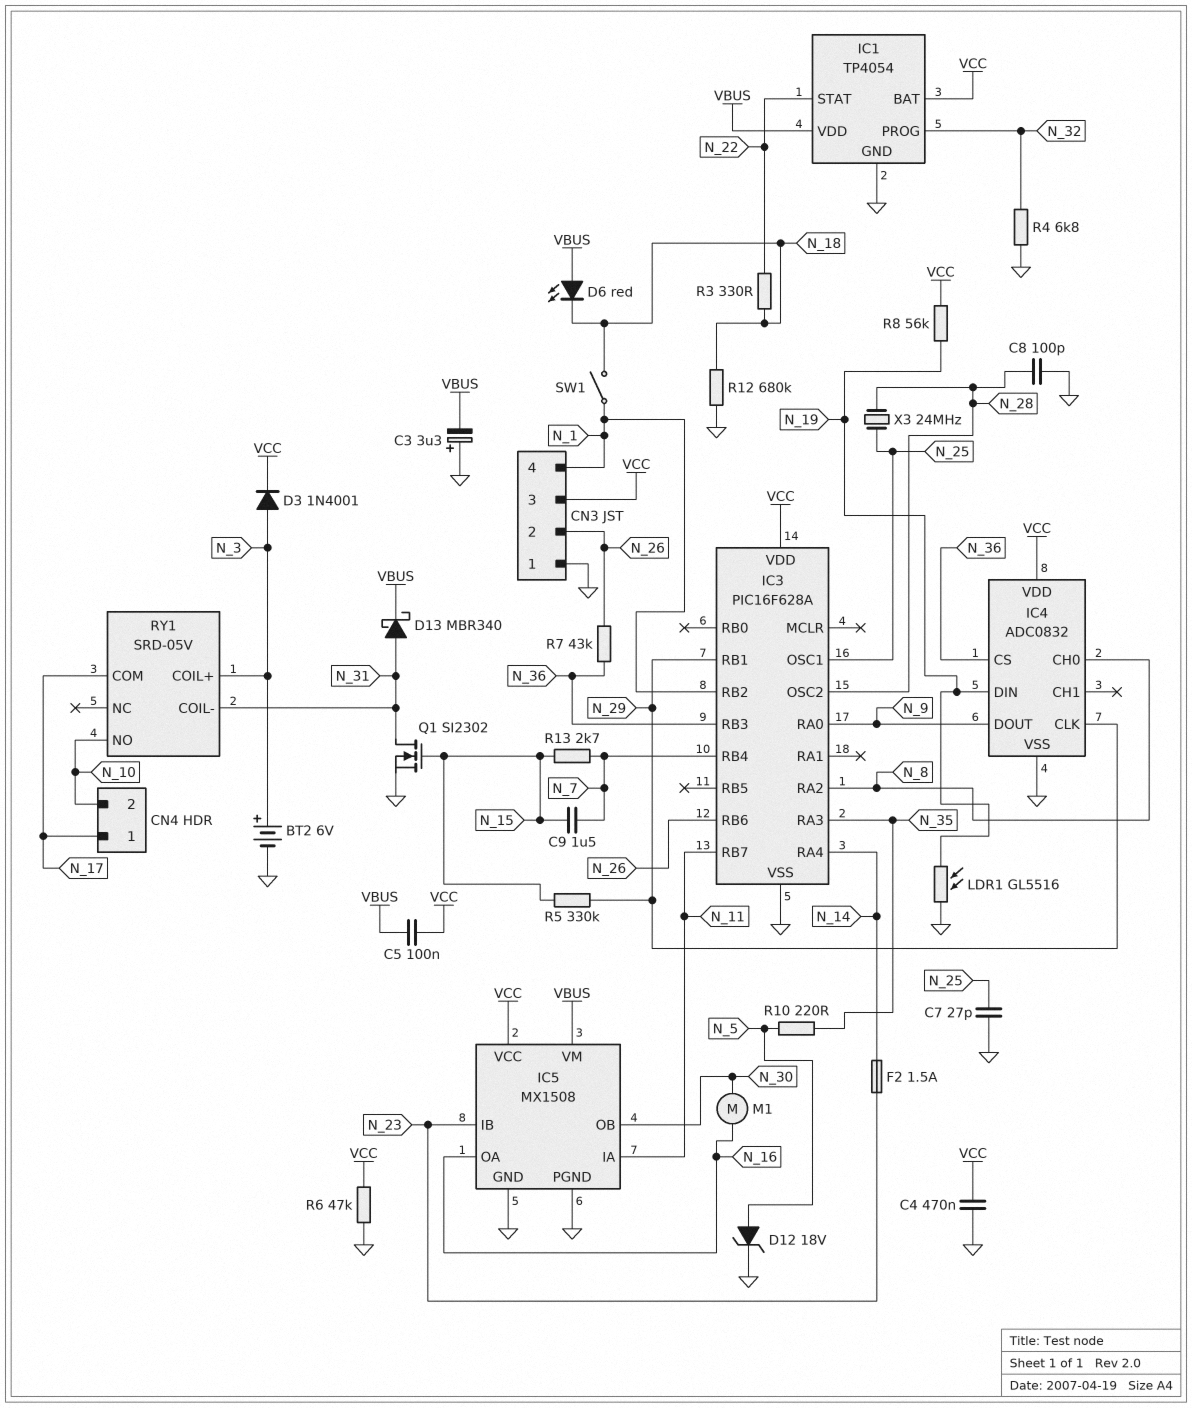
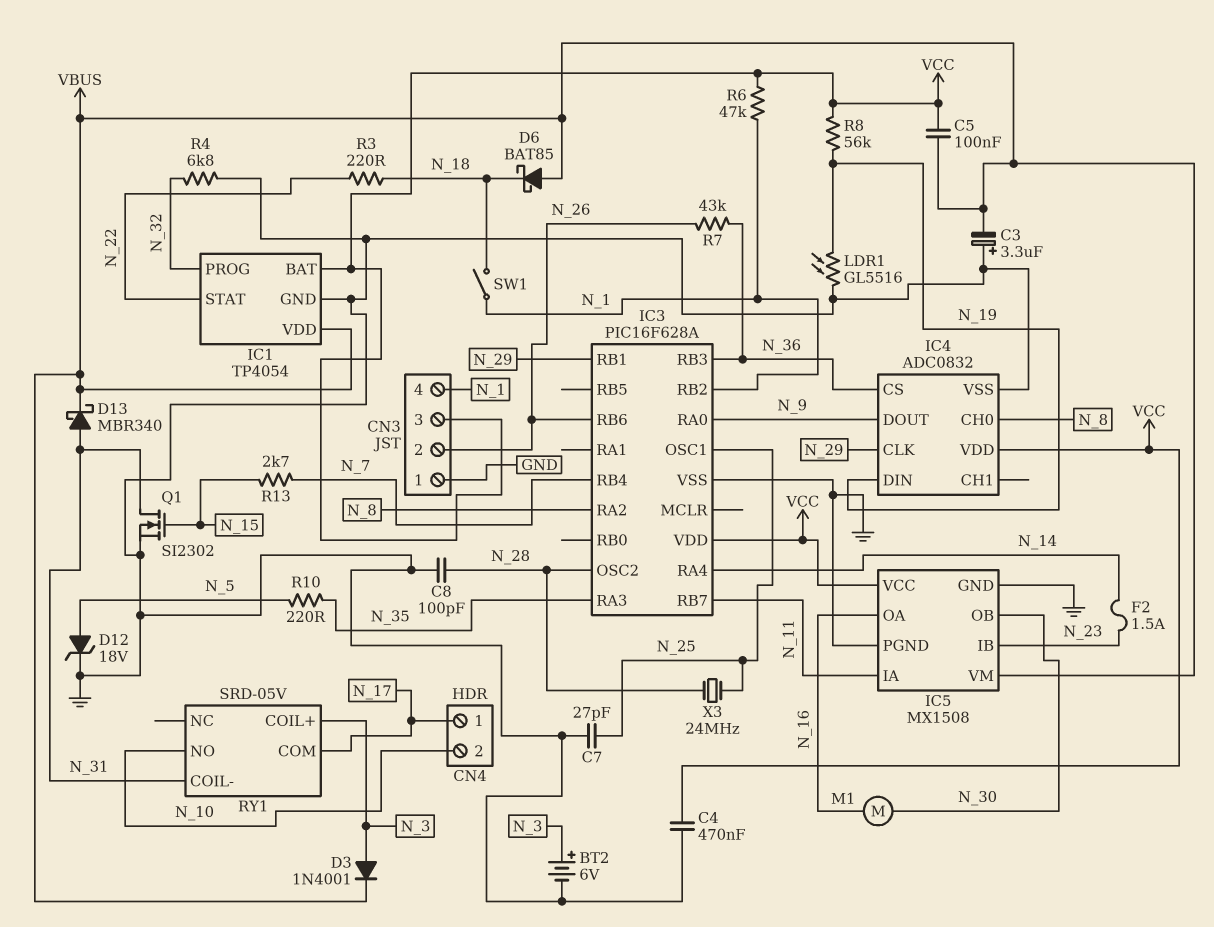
C9: 1.5uF (N_7, N_15) -> none
D3: diode 1N4001 (A N_3, K VCC) -> diode 1N4001 (A N_3, K VBUS)
D6: LED red (A VBUS, K N_18) -> schottky BAT85 (A VBUS, K N_18)
R3: 330 (N_18, N_22) -> 220 (N_18, N_22)
R5: 330k (N_15, N_29) -> none
R6: 47k (GND, VCC) -> 47k (N_1, VCC)
R12: 680k (GND, N_18) -> none

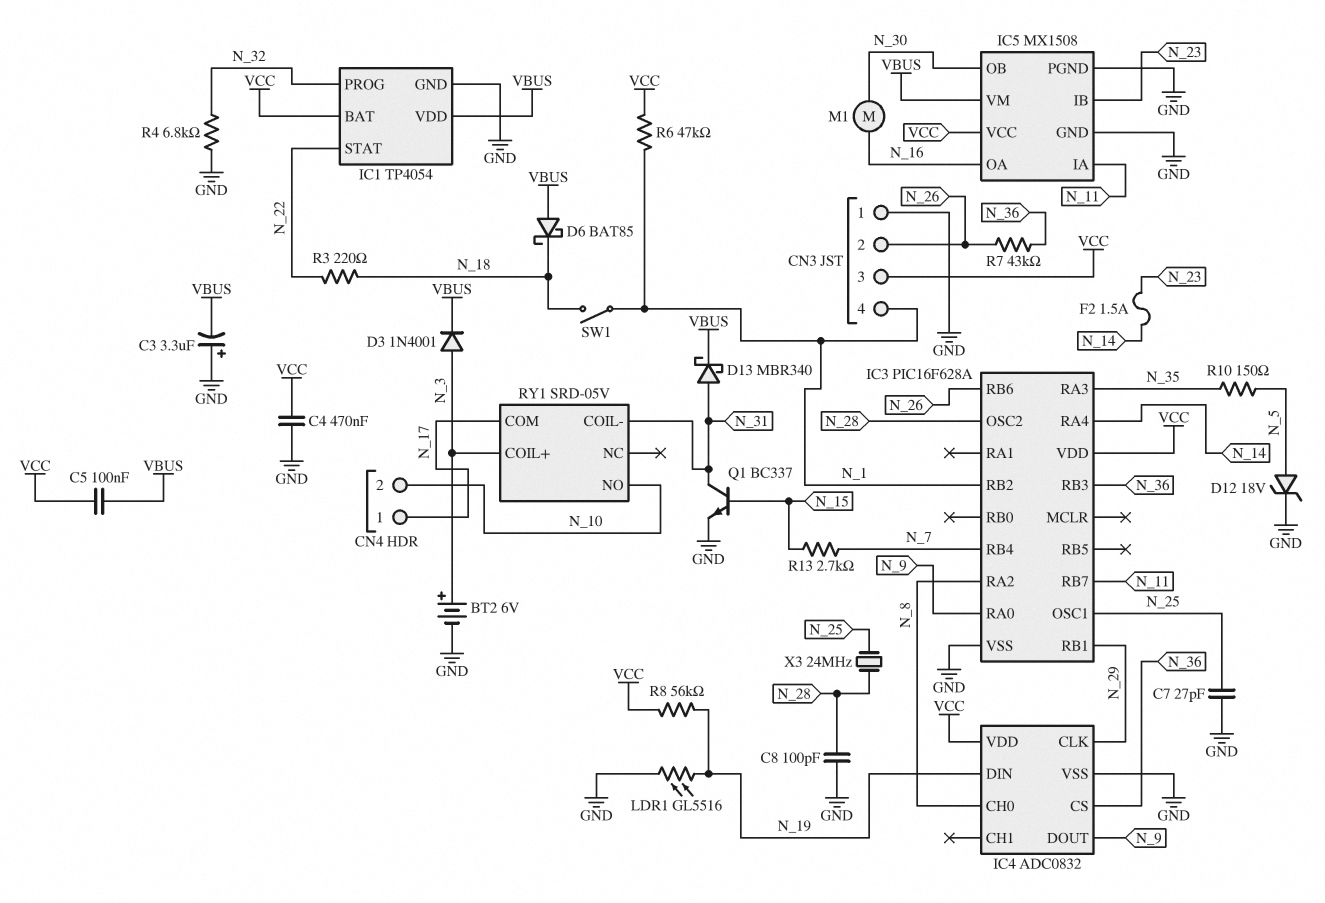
Q1: NMOS SI2302 (G N_15, D N_31, S GND) -> NPN BC337 (B N_15, C N_31, E GND)
R10: 220 (N_5, N_35) -> 150 (N_5, N_35)

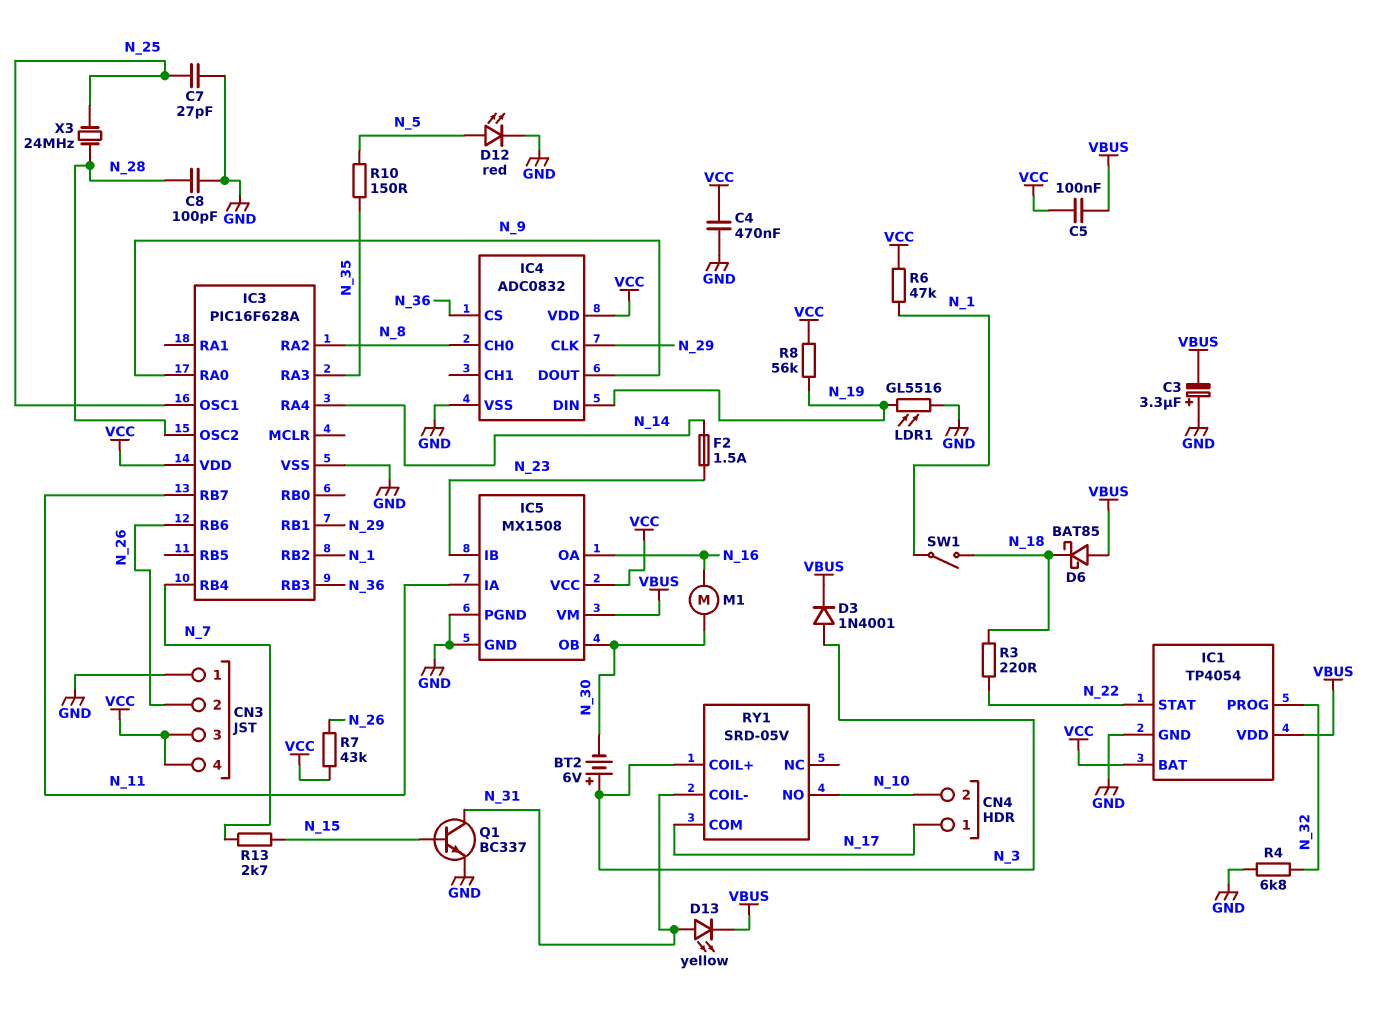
BT2: 6V (plus N_3, minus GND) -> 6V (plus N_3, minus N_30)
CN3 pin 4: N_1 -> VCC
D12: zener 18V (A N_5, K GND) -> LED red (A N_5, K GND)
D13: schottky MBR340 (A N_31, K VBUS) -> LED yellow (A N_31, K VBUS)
R7: 43k (N_26, N_36) -> 43k (N_26, VCC)

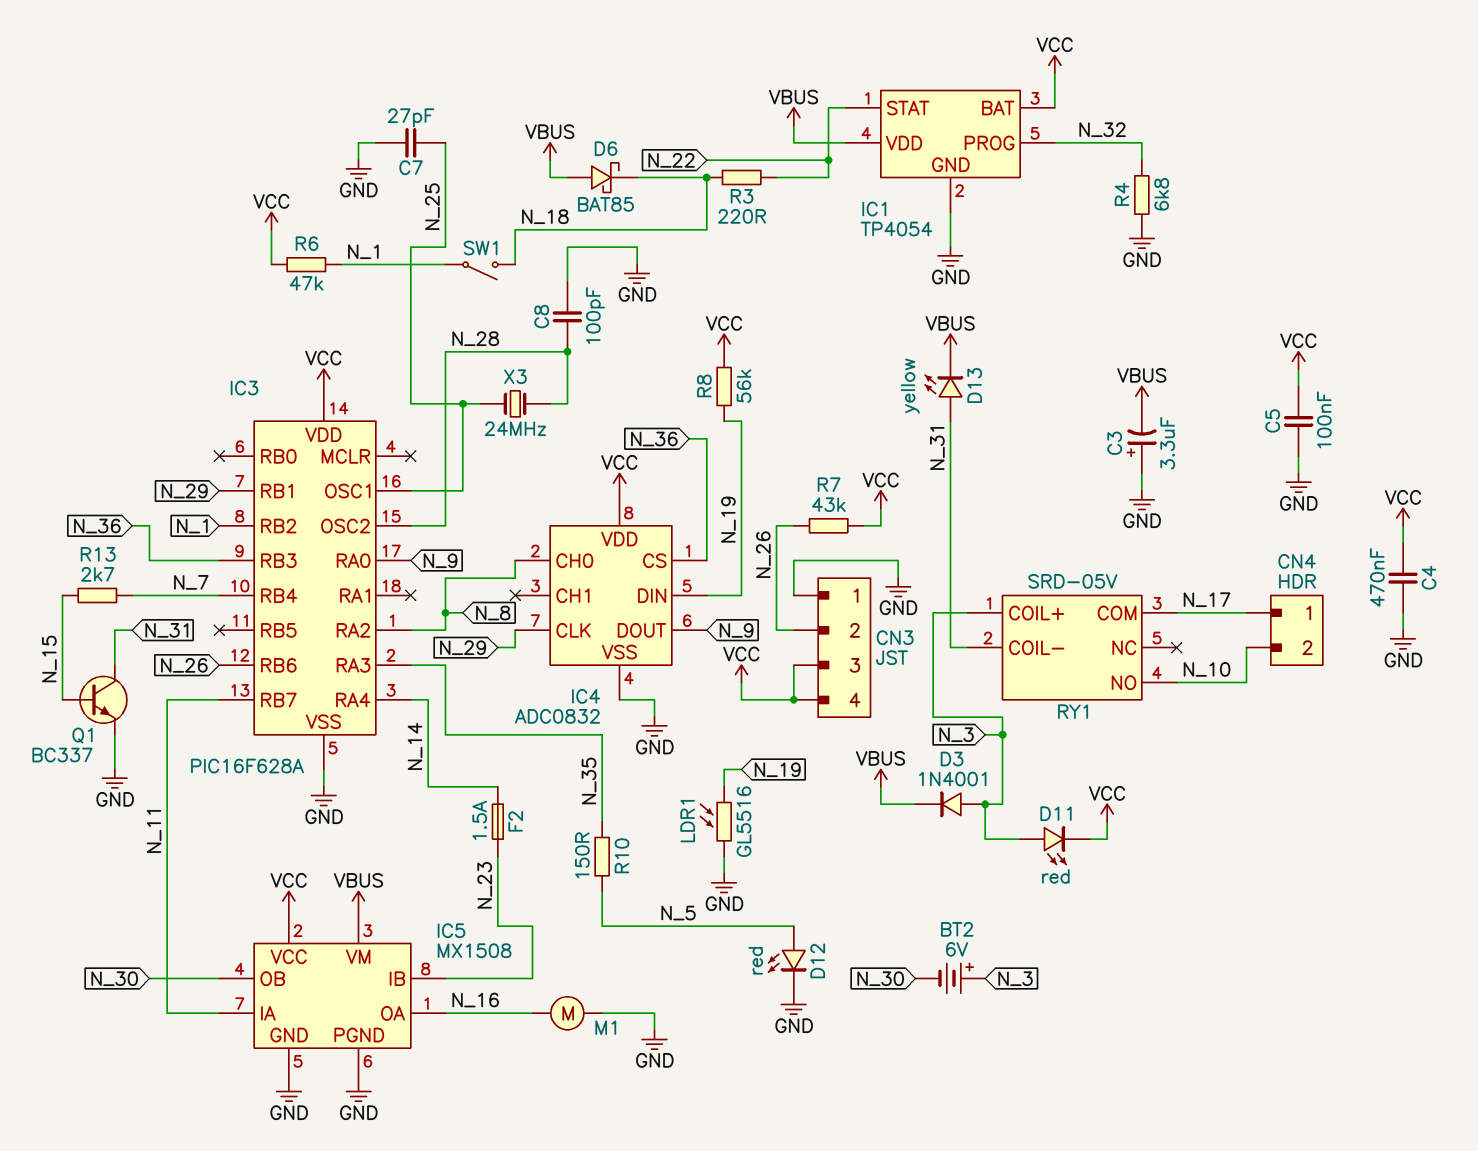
C5: 100nF (VBUS, VCC) -> 100nF (GND, VCC)
D11: none -> LED red (A N_3, K VCC)
M1: motor (N_16, N_30) -> motor (GND, N_16)

